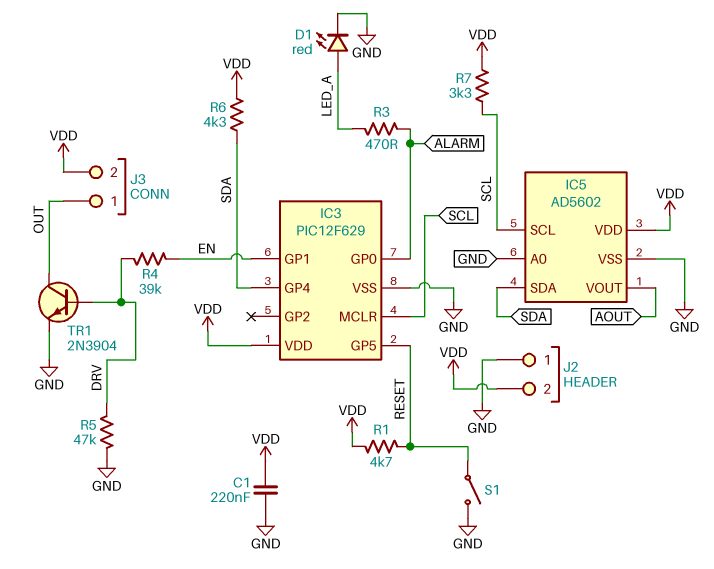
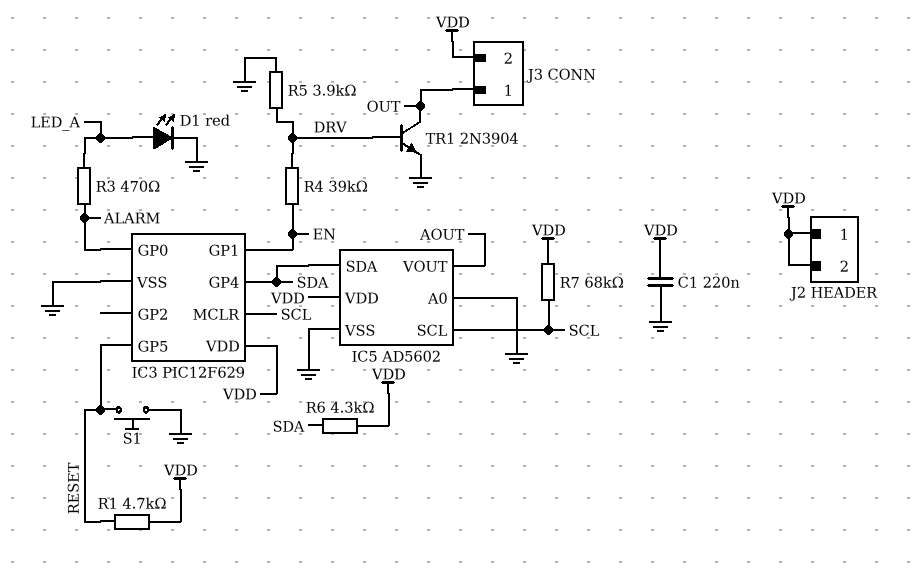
J2 pin 1: GND -> VDD
R5: 47k (DRV, GND) -> 3.9k (DRV, GND)
R7: 3.3k (SCL, VDD) -> 68k (SCL, VDD)
S1: switch (GND, RESET) -> button (GND, RESET)

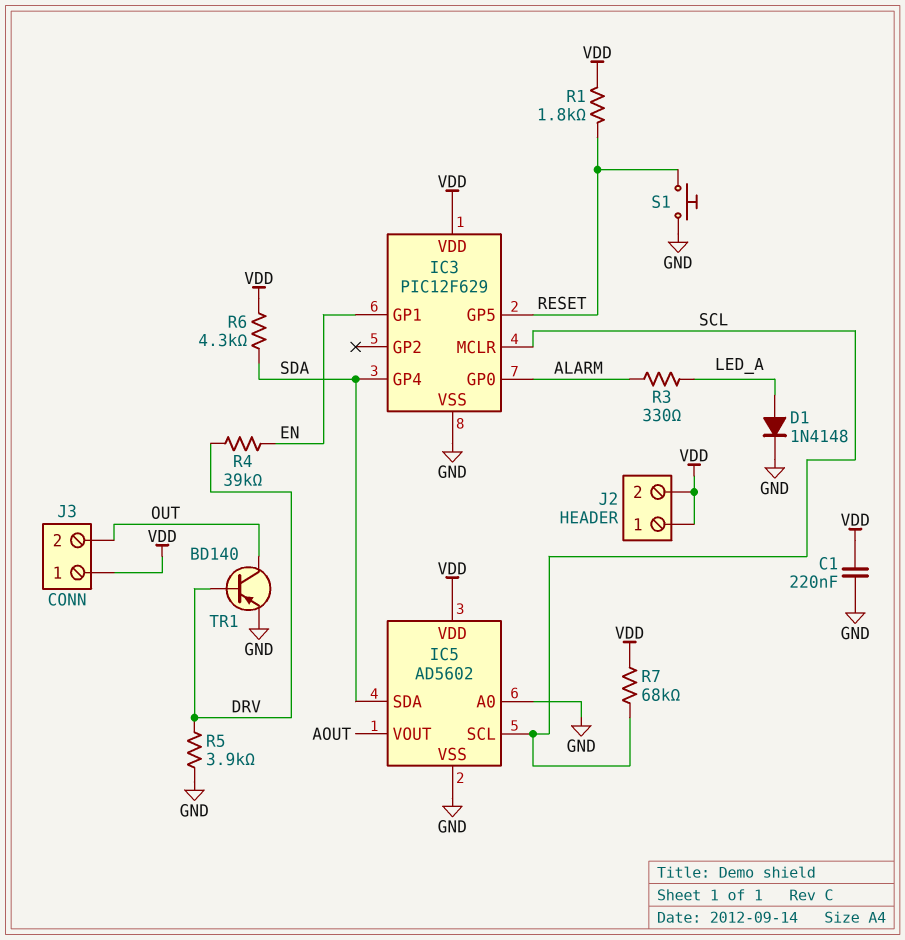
D1: LED red (A LED_A, K GND) -> diode 1N4148 (A LED_A, K GND)
J3 pin 1: OUT -> VDD
J3 pin 2: VDD -> OUT
R1: 4.7k (RESET, VDD) -> 1.8k (RESET, VDD)
R3: 470 (ALARM, LED_A) -> 330 (ALARM, LED_A)
TR1: NPN 2N3904 (B DRV, C OUT, E GND) -> PNP BD140 (B DRV, C OUT, E GND)

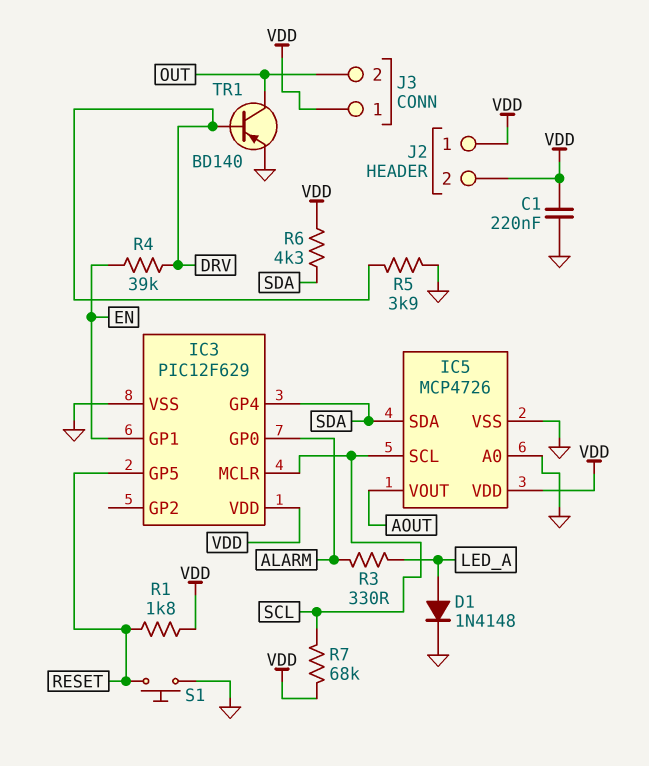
IC5: AD5602 -> MCP4726

